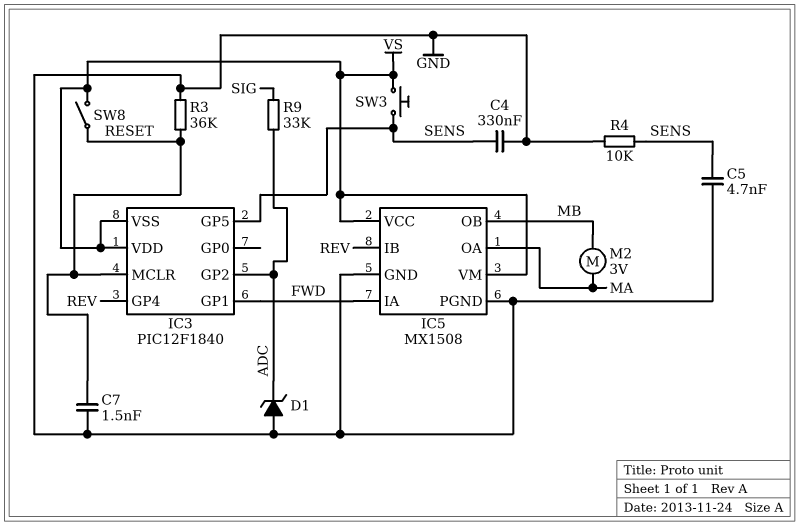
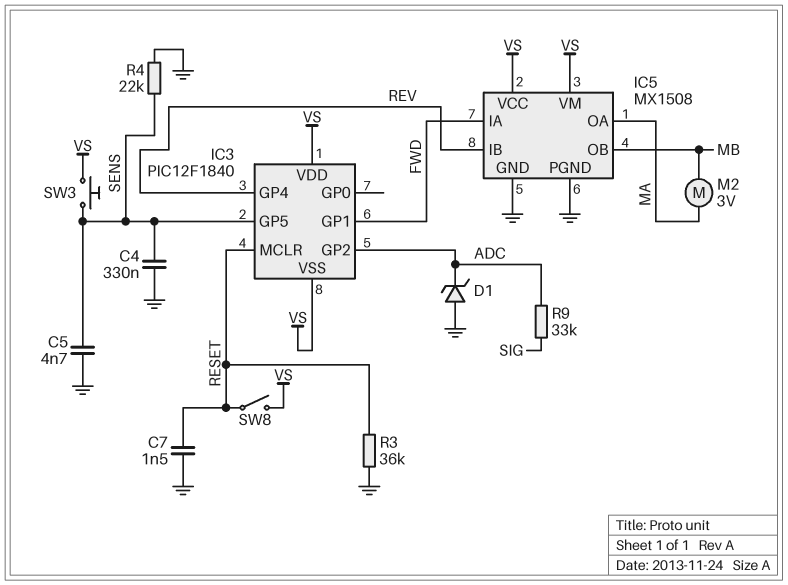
R4: 10k (GND, SENS) -> 22k (GND, SENS)

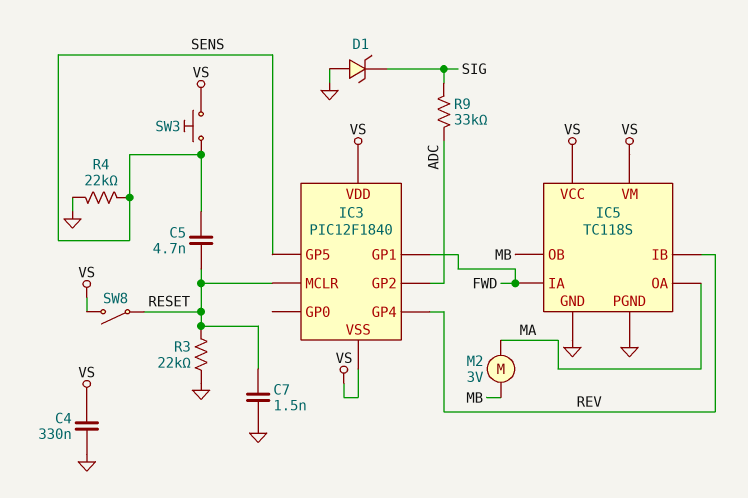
C4: 330nF (GND, SENS) -> 330nF (GND, VS)
C5: 4.7nF (GND, SENS) -> 4.7nF (RESET, SENS)
D1: zener (A GND, K ADC) -> zener (A GND, K SIG)
IC5: MX1508 -> TC118S
R3: 36k (GND, RESET) -> 22k (GND, RESET)

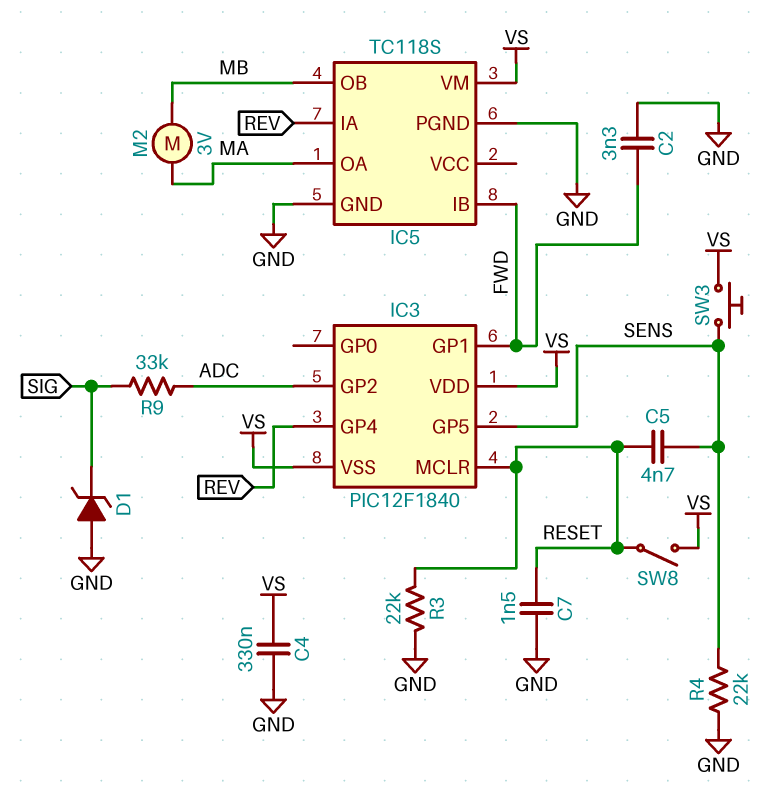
C2: none -> 3.3nF (FWD, GND)
IC5 pin IA: FWD -> REV
IC5 pin IB: REV -> FWD
IC5 pin VCC: VS -> none

